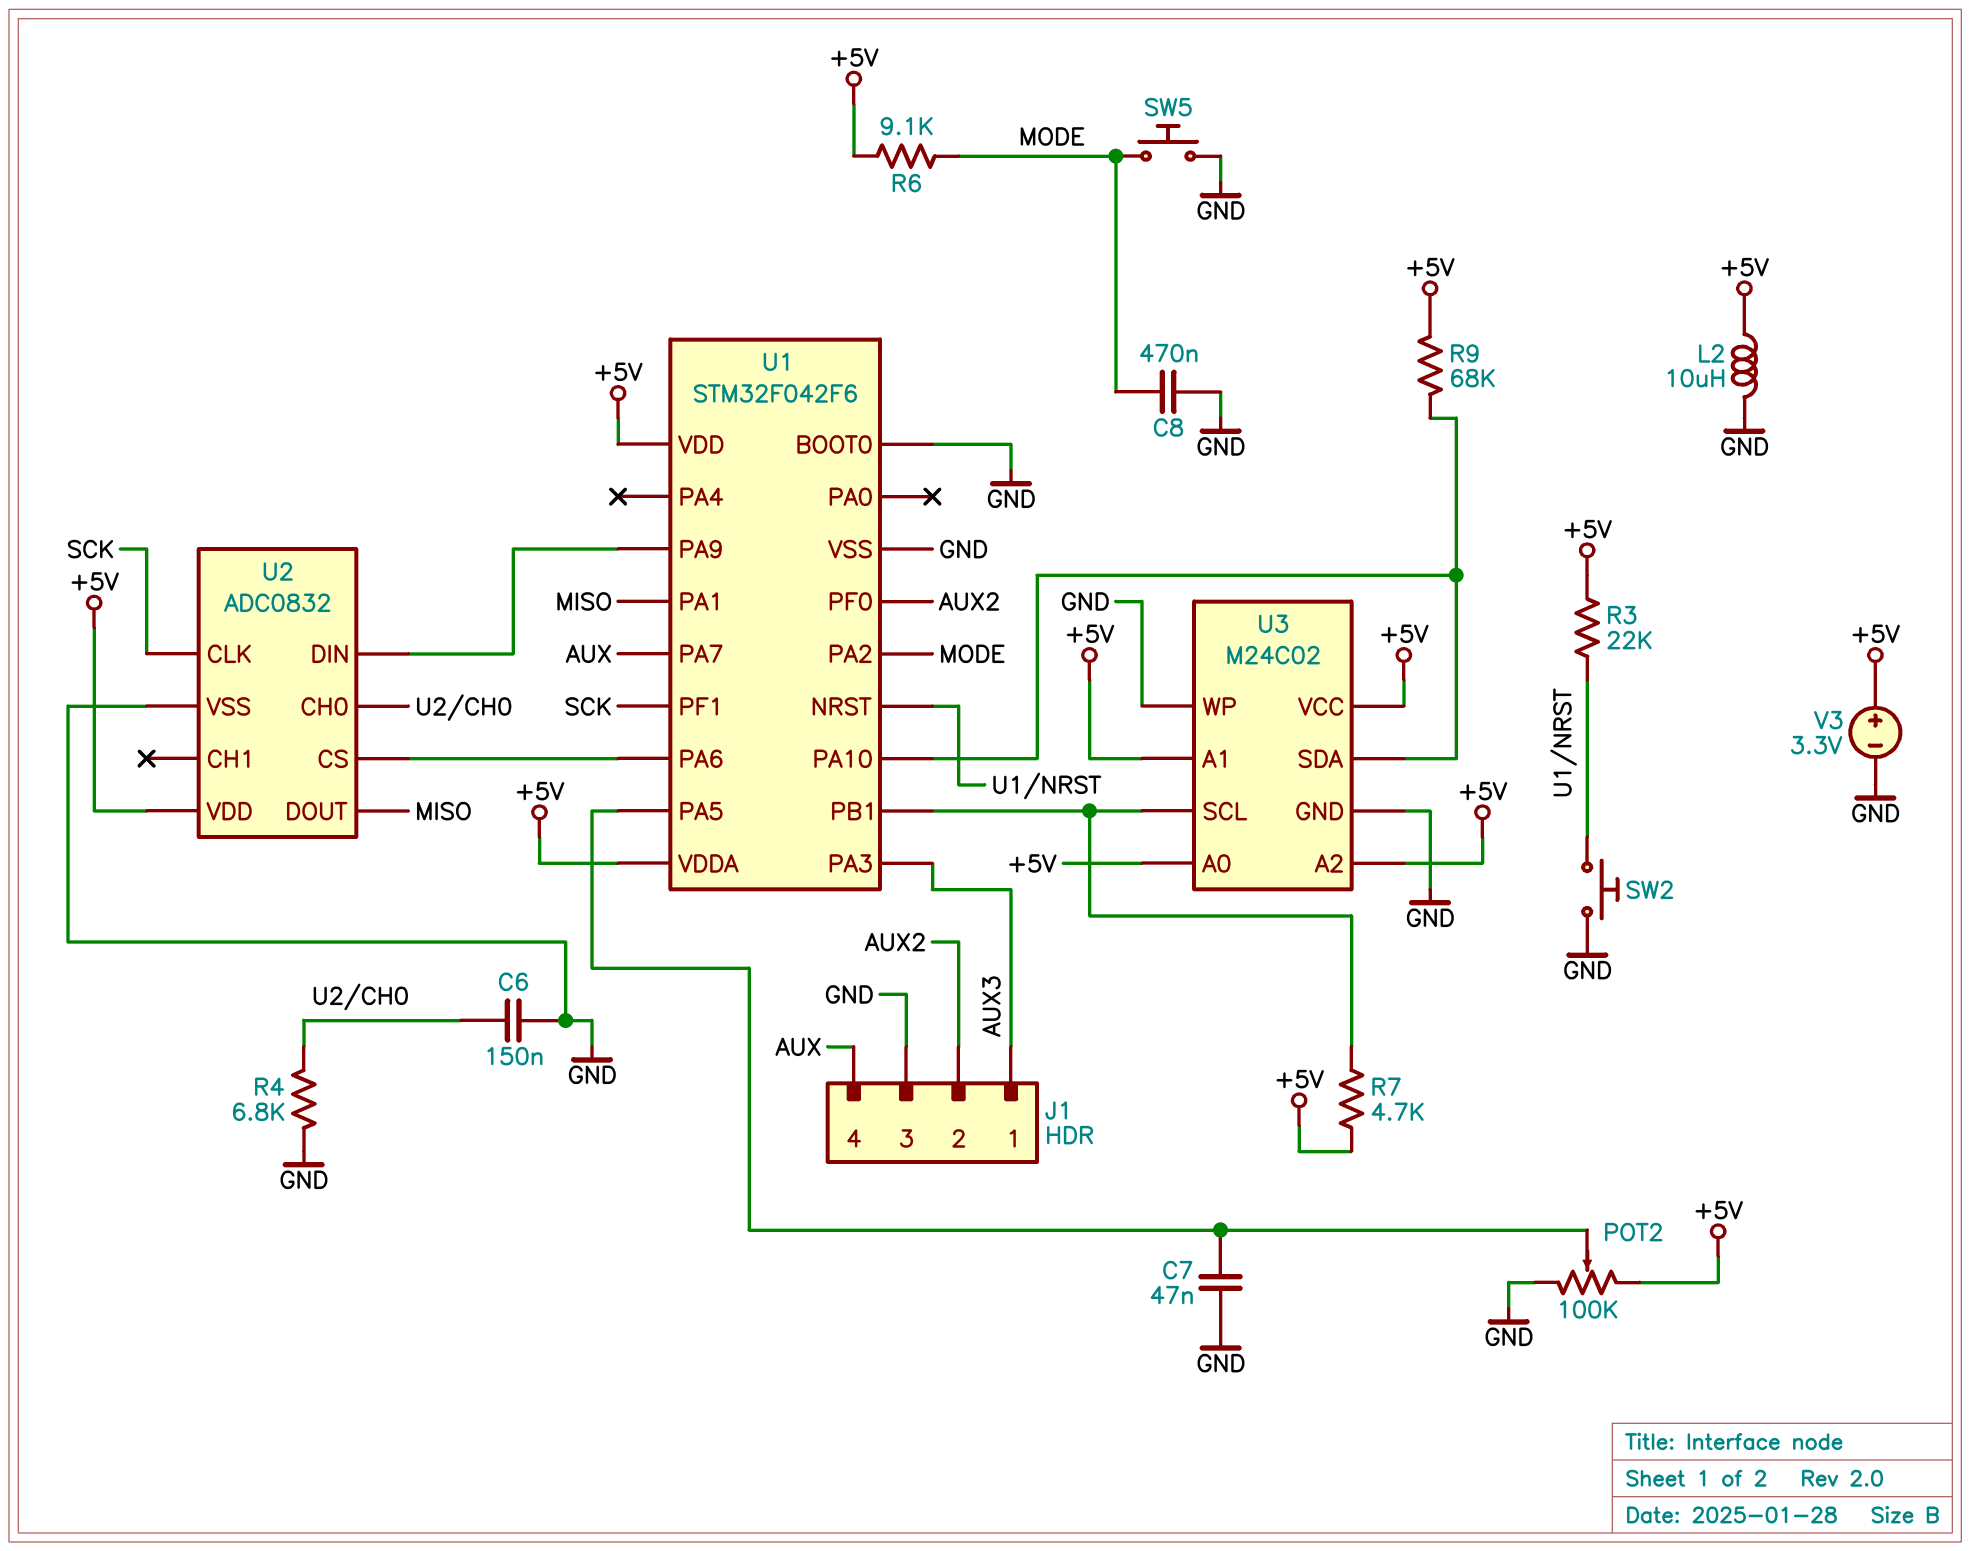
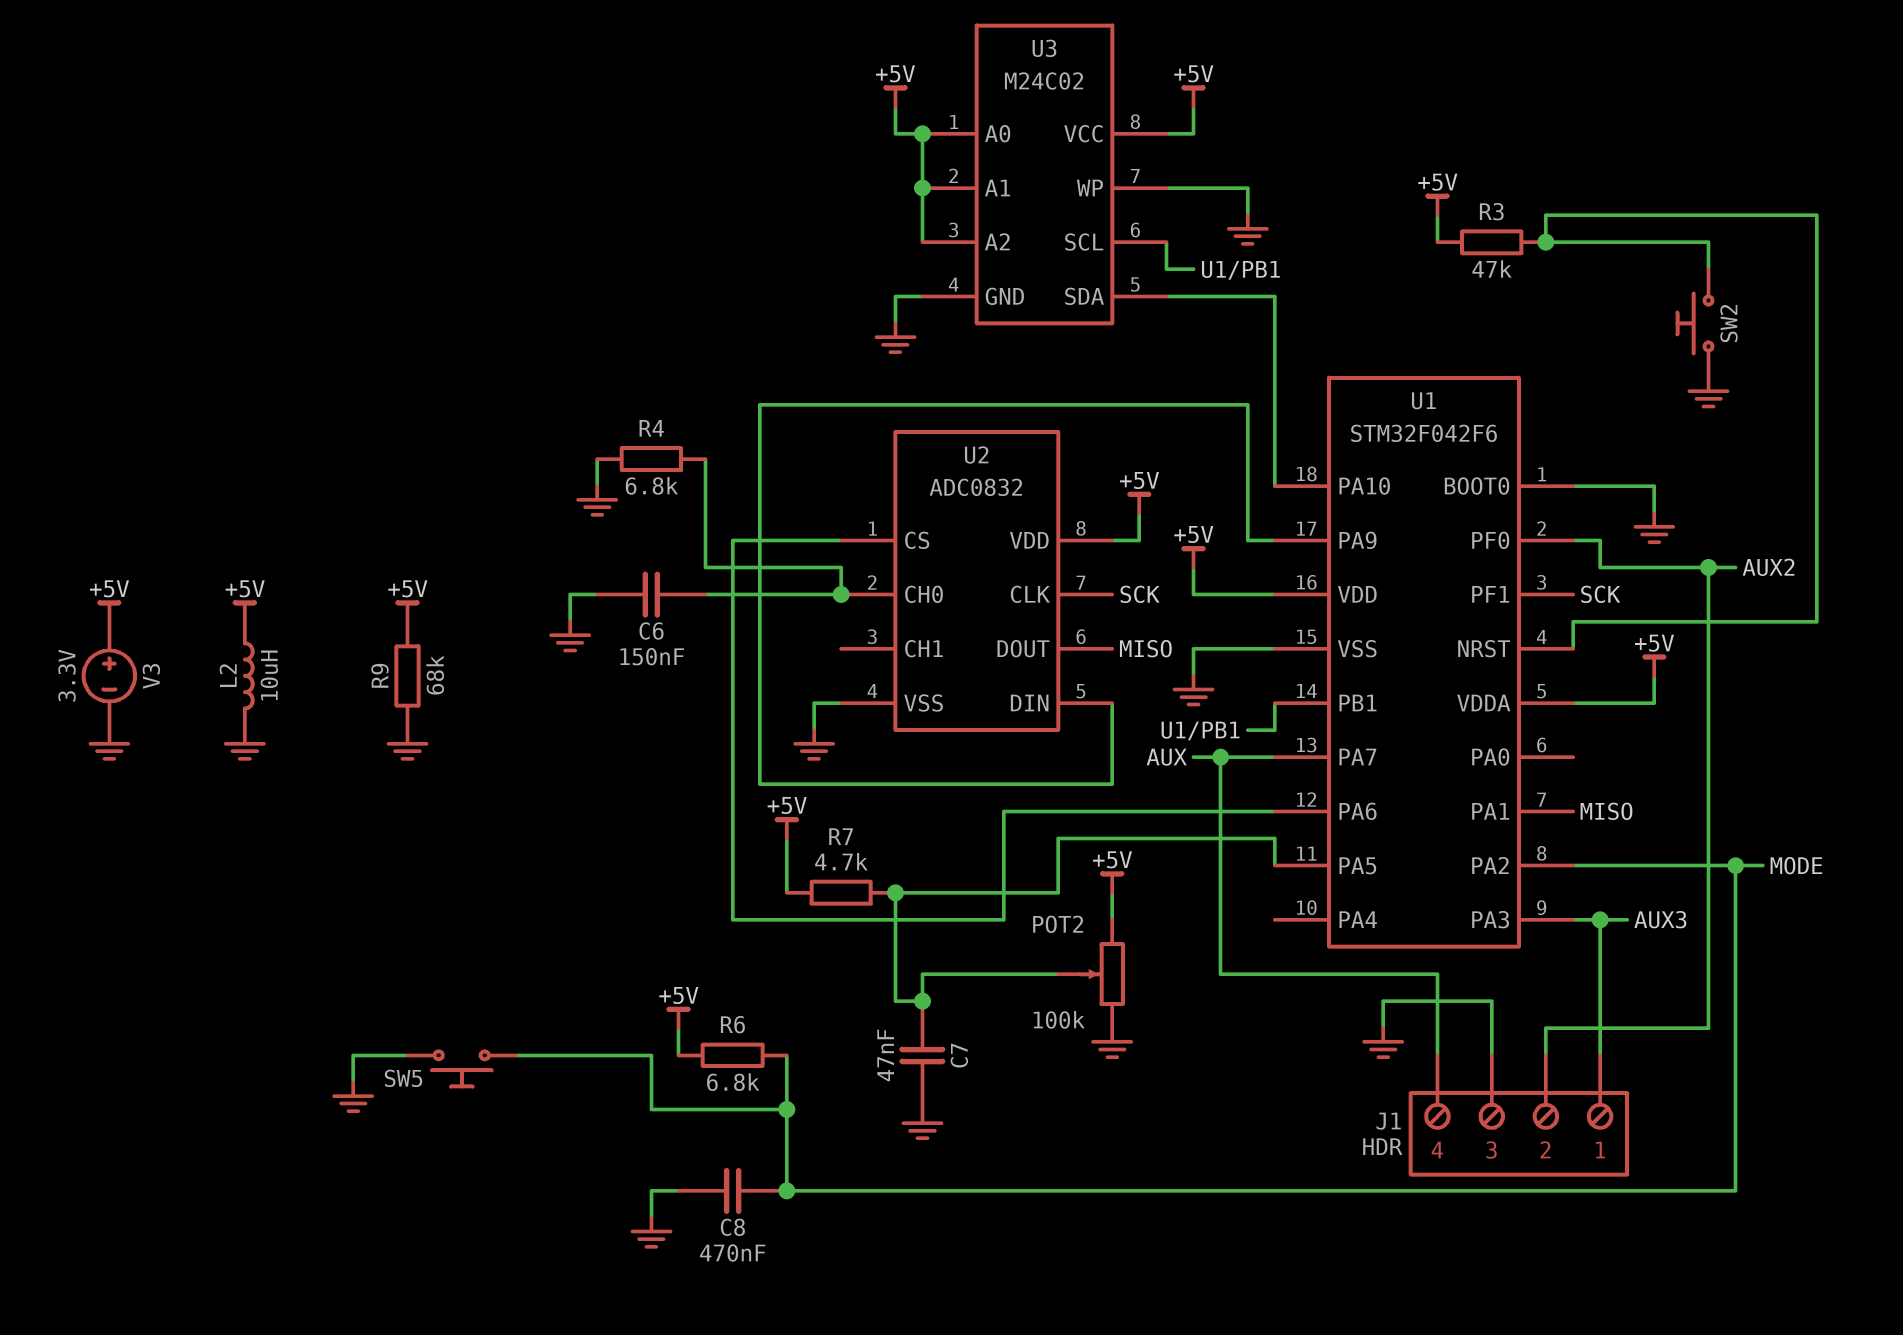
R3: 22k (+5V, U1/NRST) -> 47k (+5V, U1/NRST)
R6: 9.1k (+5V, MODE) -> 6.8k (+5V, MODE)
R7: 4.7k (+5V, U1/PB1) -> 4.7k (+5V, U1/PA5)
R9: 68k (+5V, U1/PA10) -> 68k (+5V, GND)

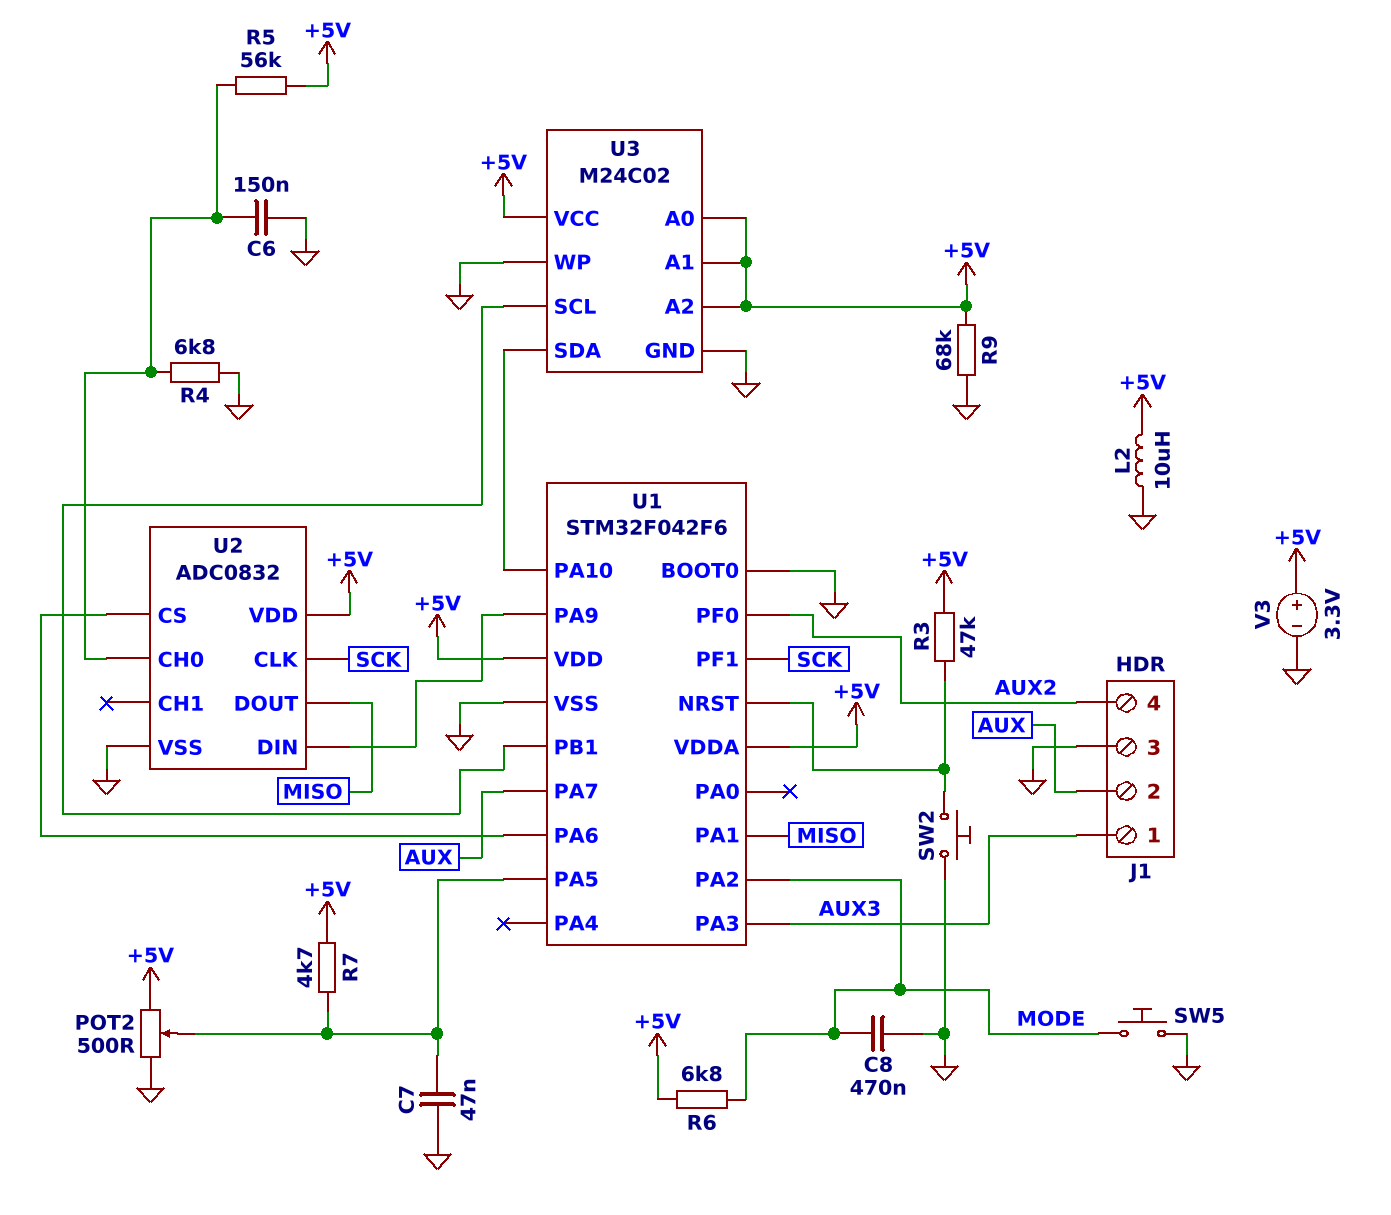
J1 pin 2: AUX2 -> AUX
J1 pin 4: AUX -> AUX2
POT2: 100k (+5V, GND, wiper U1/PA5) -> 500 (+5V, GND, wiper U1/PA5)
R5: none -> 56k (+5V, U2/CH0)

